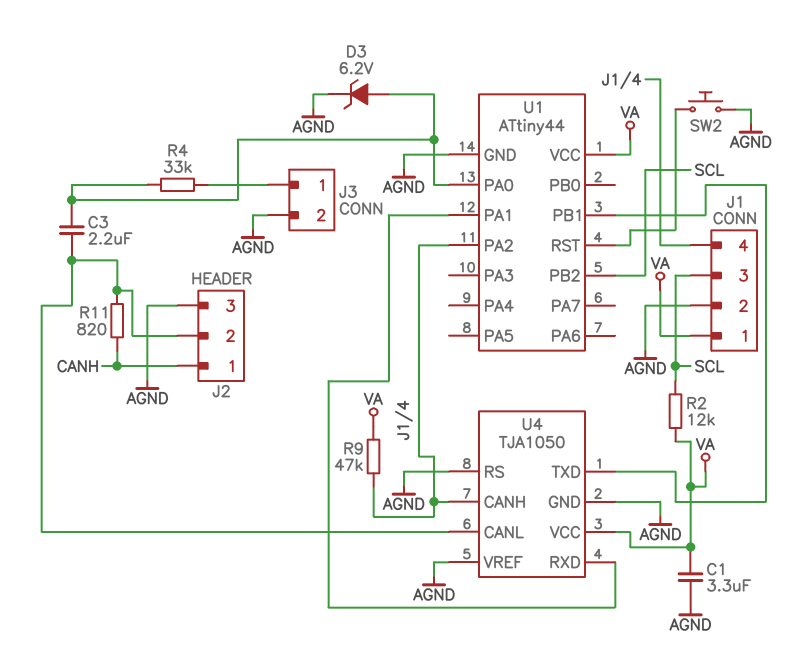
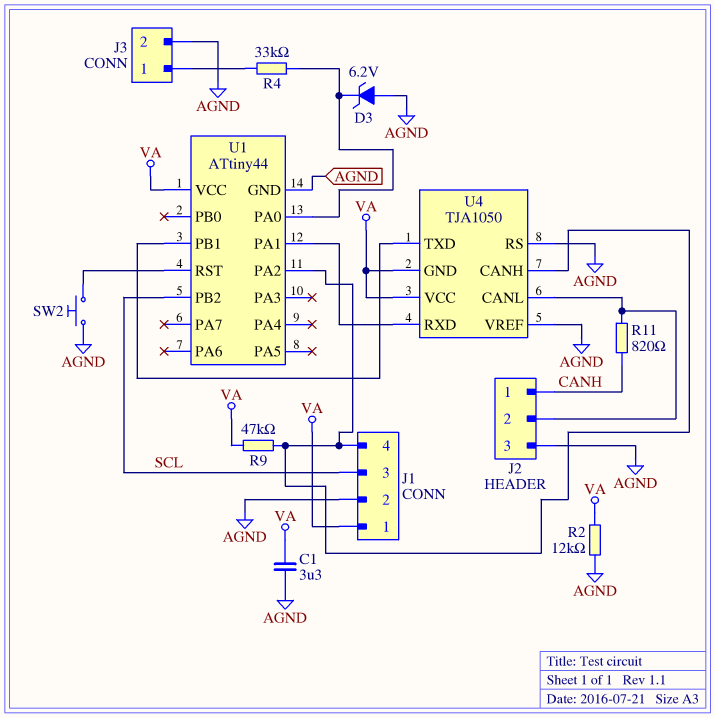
C3: 2.2uF (J2/2, U1/PA0) -> none
D3: zener 6.2V (A U1/PA0, K AGND) -> zener 6.2V (A AGND, K U1/PA0)
R2: 12k (SCL, VA) -> 12k (AGND, VA)
U4 pin GND: AGND -> VA

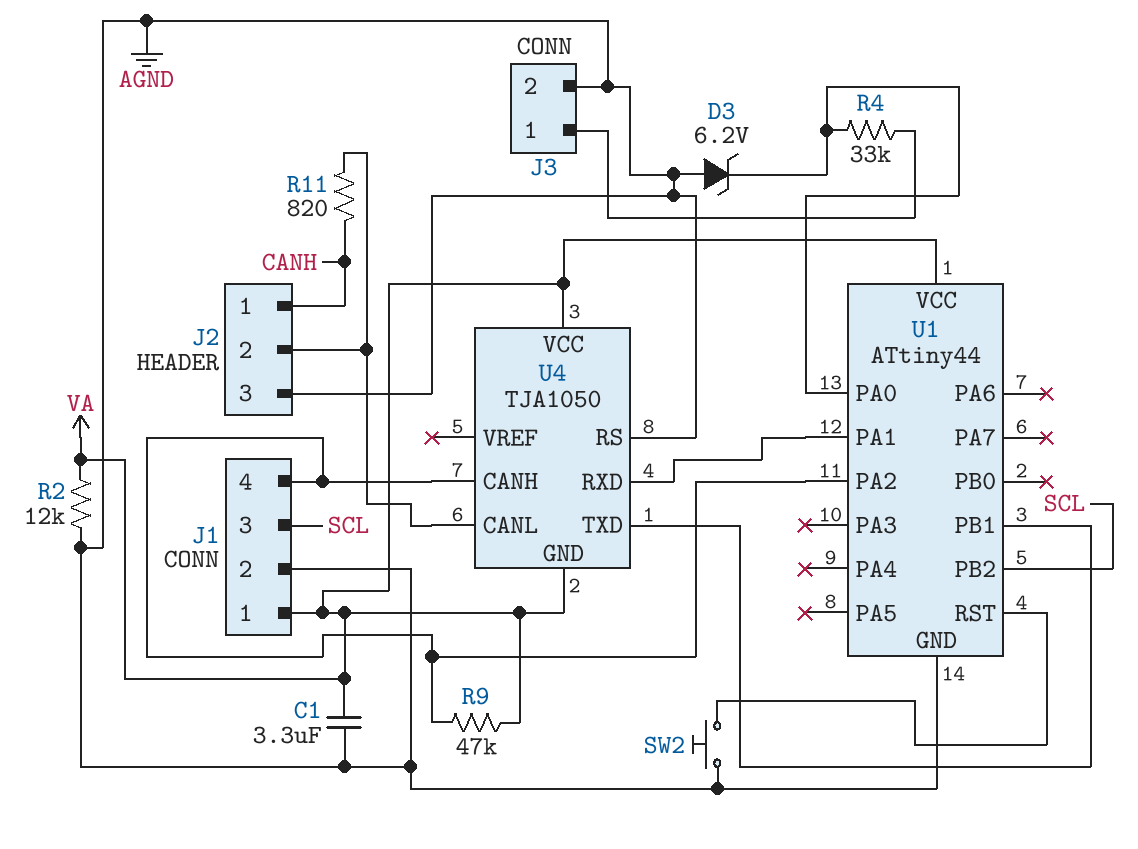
U4 pin VREF: AGND -> none

